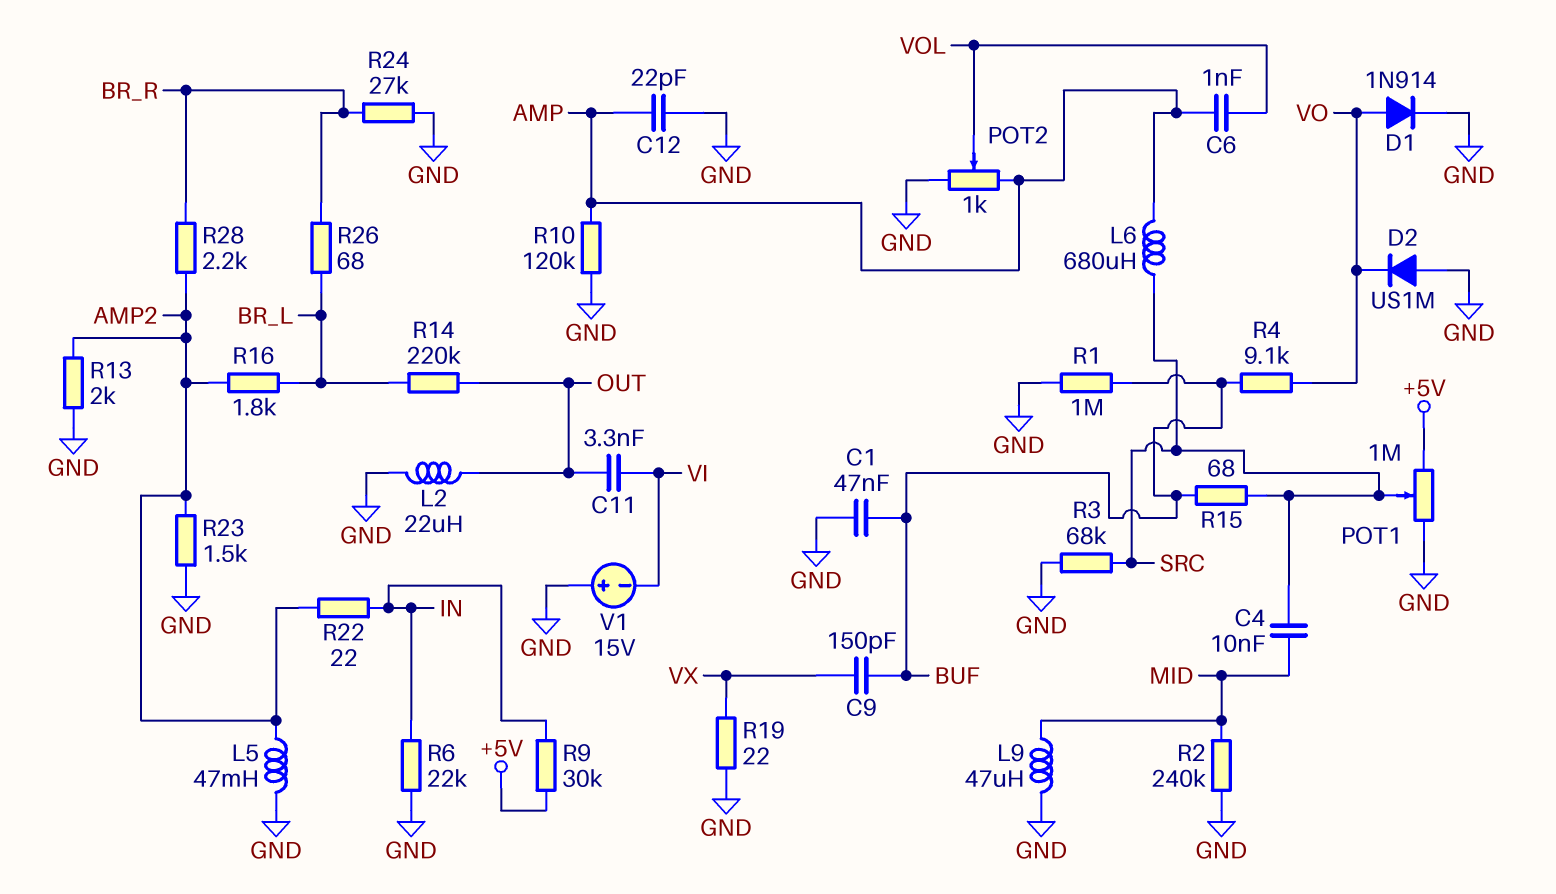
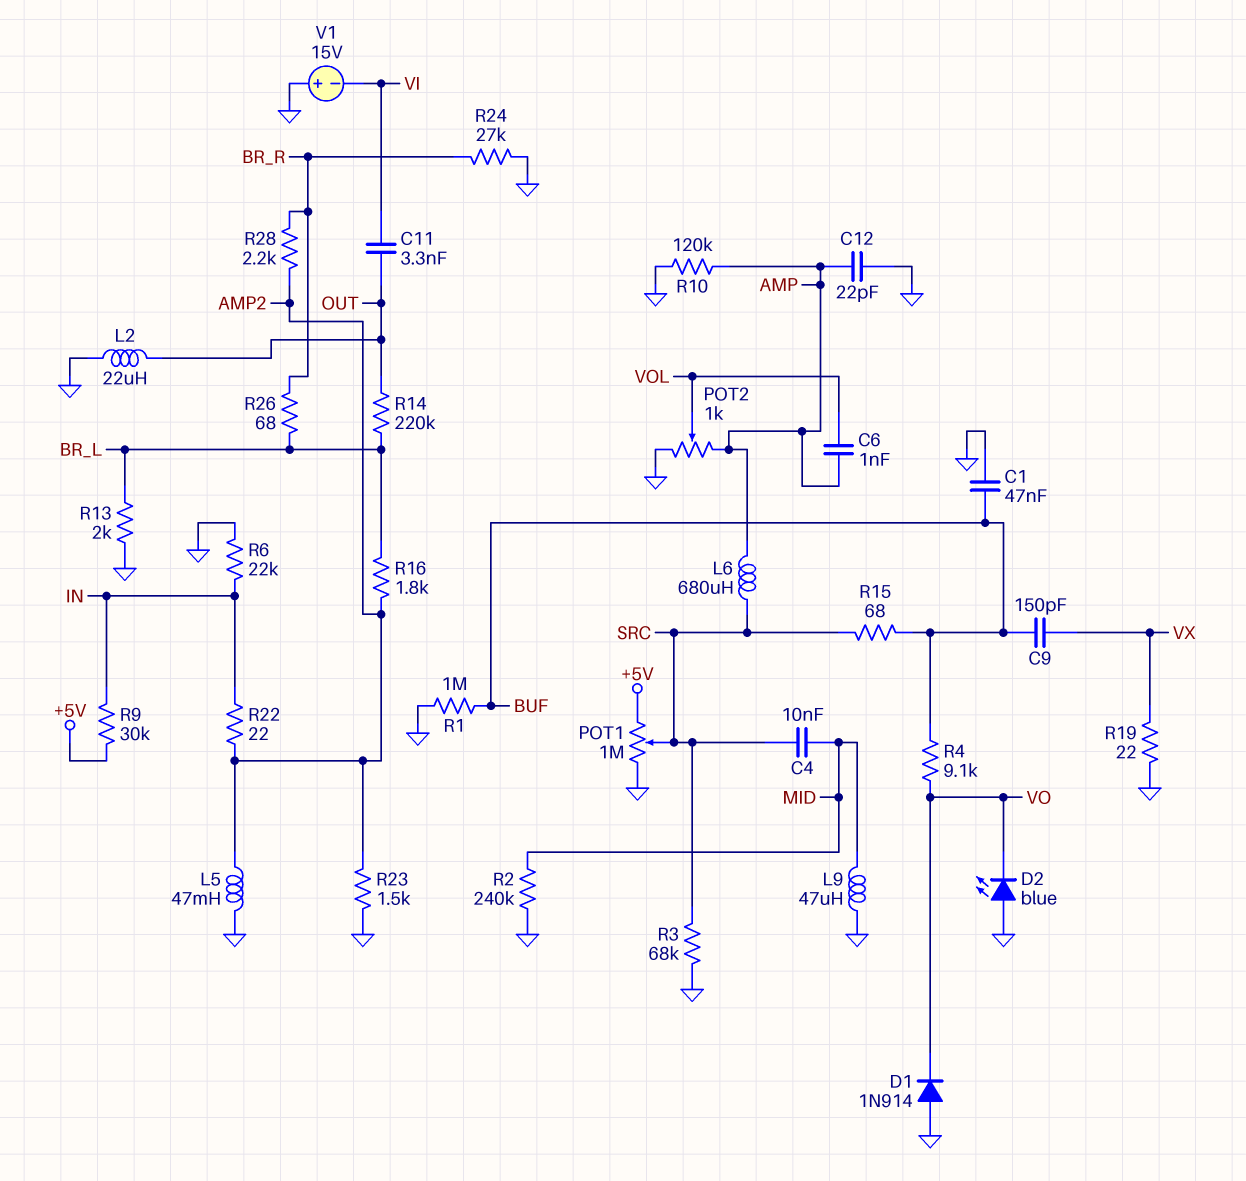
D1: diode 1N914 (A VO, K GND) -> diode 1N914 (A GND, K VO)
D2: diode US1M (A GND, K VO) -> LED blue (A GND, K VO)
R13: 2k (AMP2, GND) -> 2k (BR_L, GND)

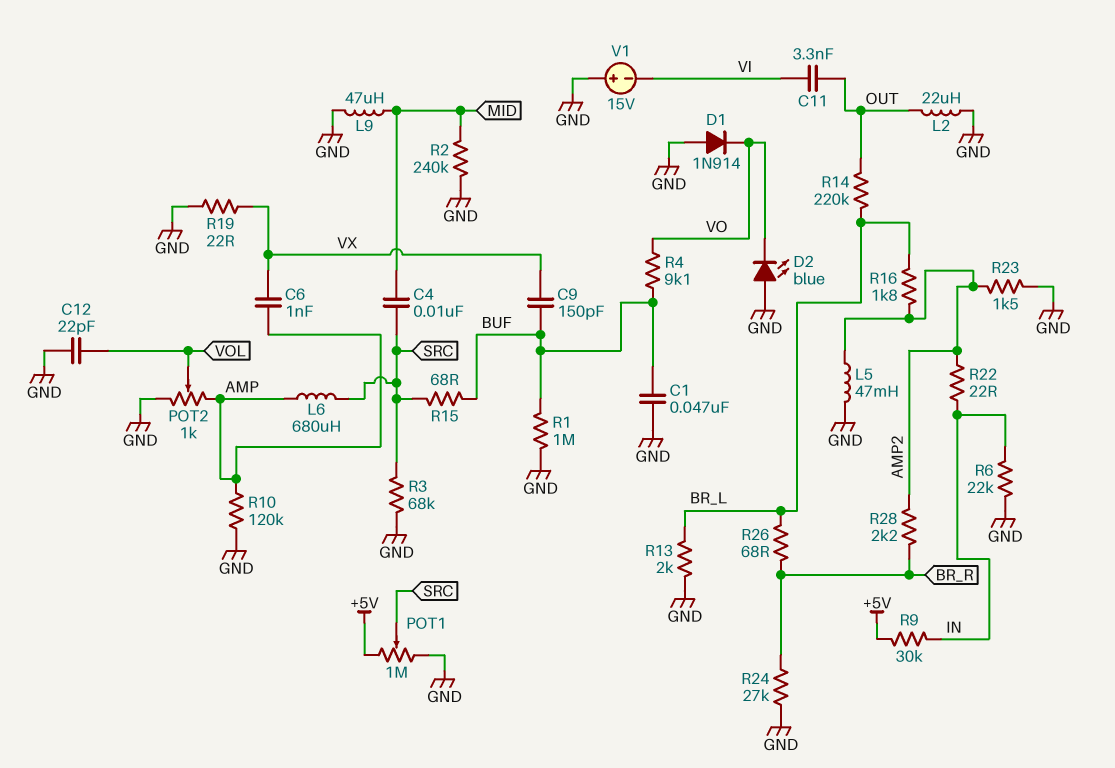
C6: 1nF (AMP, VOL) -> 1nF (AMP, VX)
C12: 22pF (AMP, GND) -> 22pF (GND, VOL)

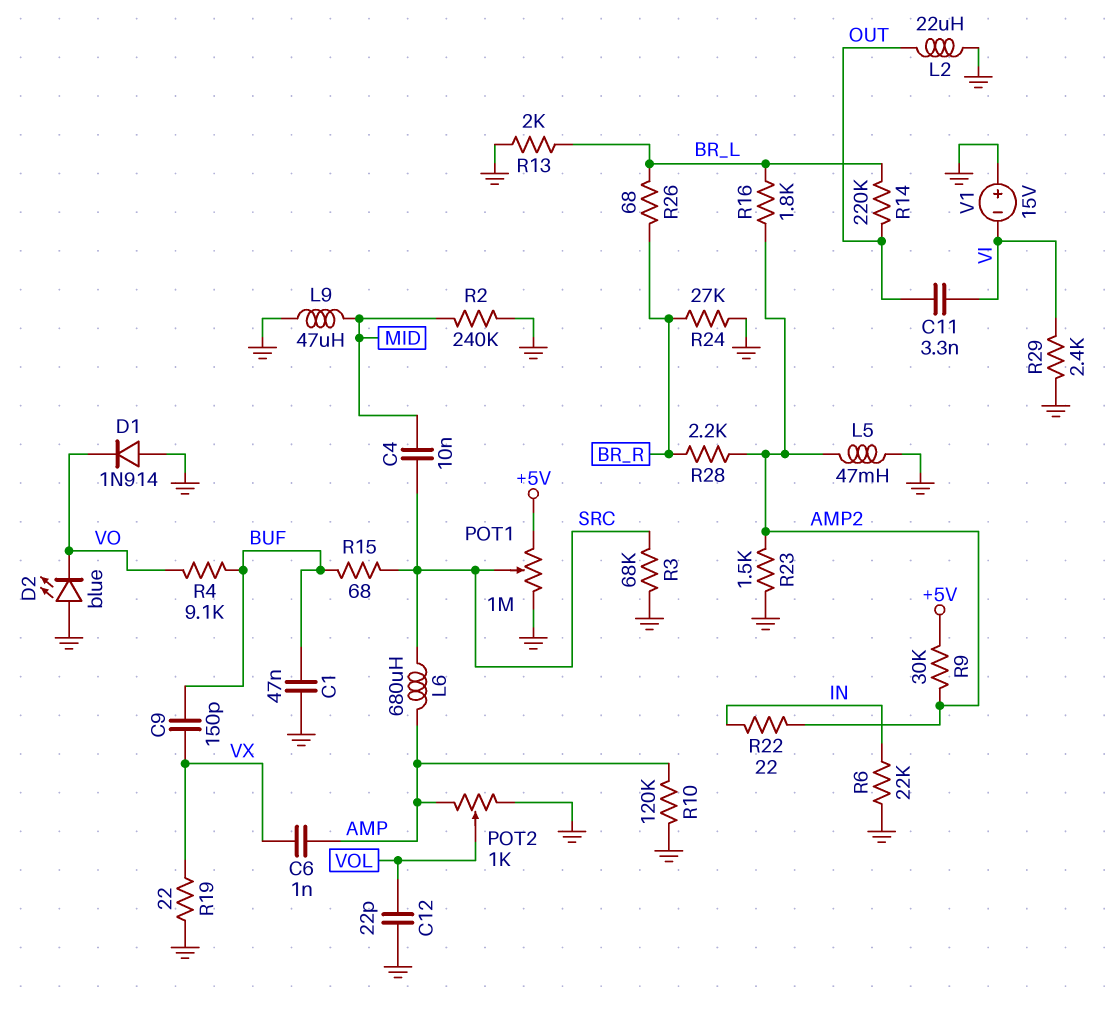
R1: 1M (BUF, GND) -> none
R9: 30k (+5V, IN) -> 30k (+5V, AMP2)
R29: none -> 2.4k (GND, VI)

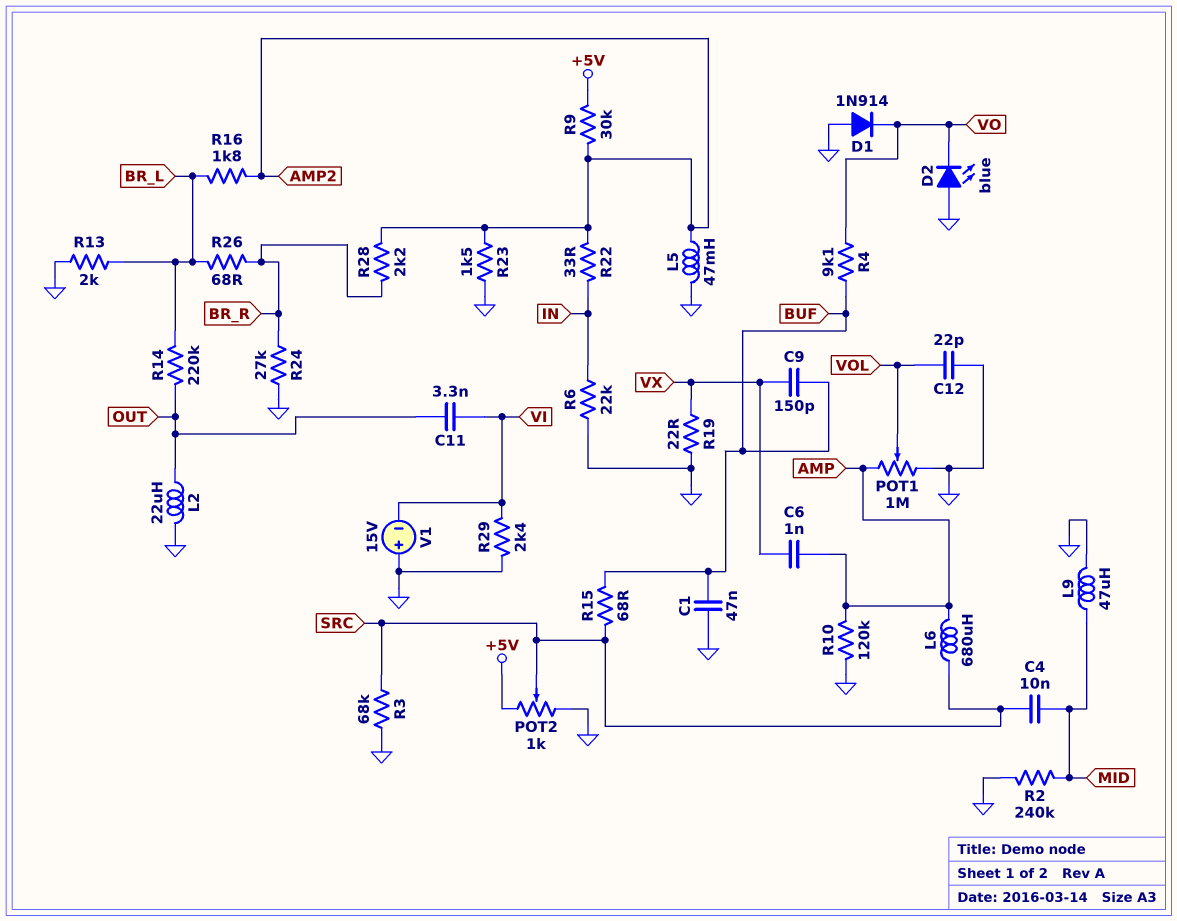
POT1: 1M (+5V, GND, wiper SRC) -> 1M (AMP, GND, wiper VOL)
POT2: 1k (AMP, GND, wiper VOL) -> 1k (+5V, GND, wiper SRC)
R22: 22 (AMP2, IN) -> 33 (AMP2, IN)

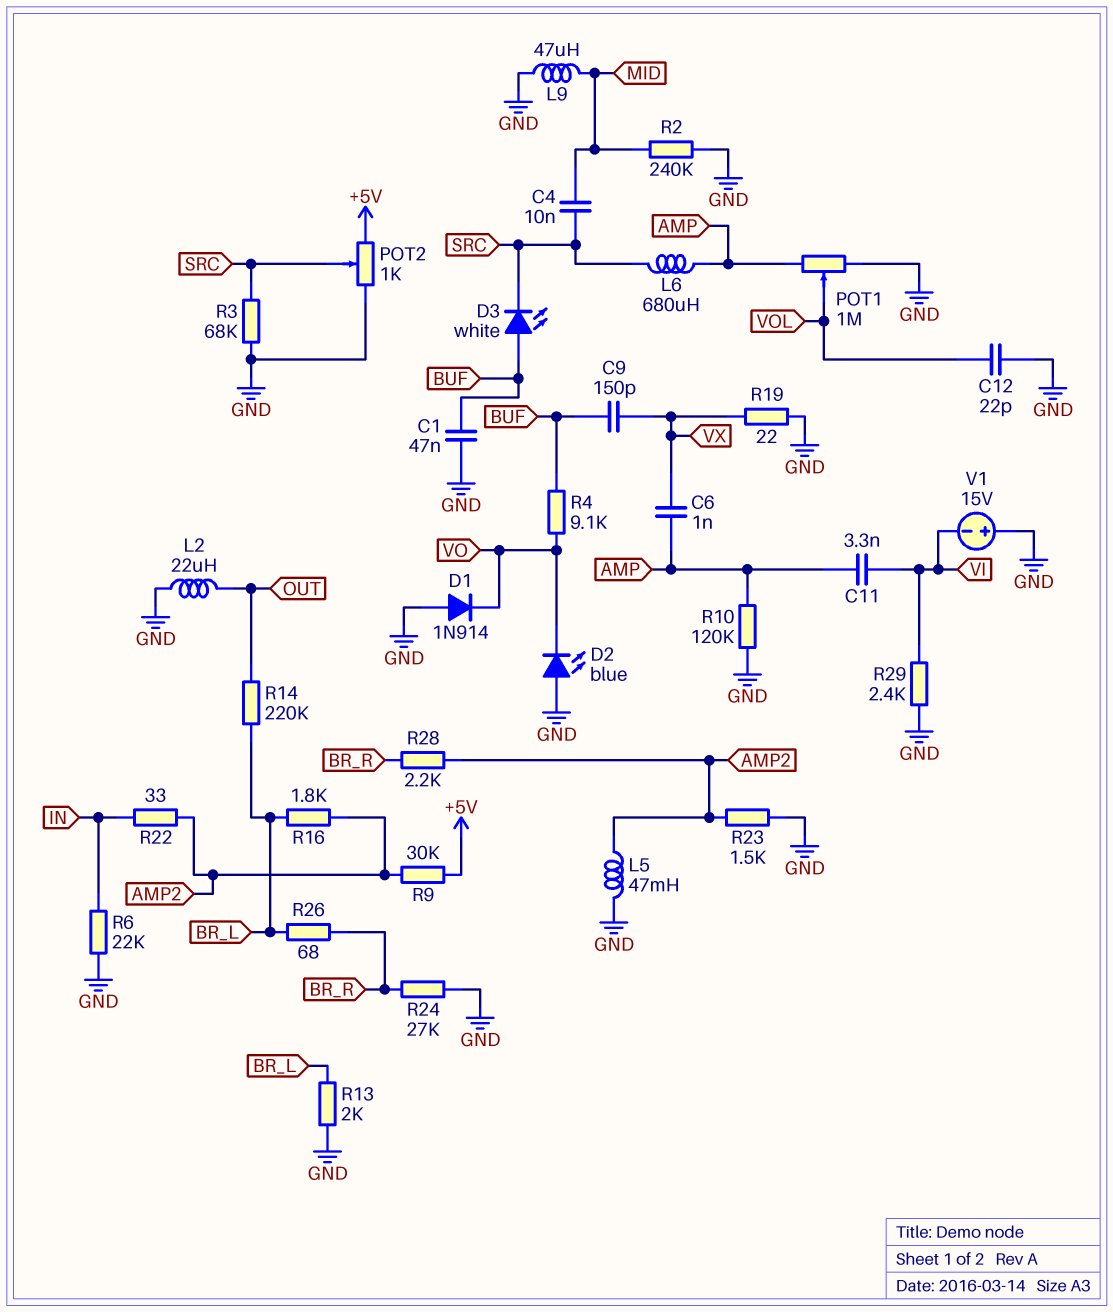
C11: 3.3nF (OUT, VI) -> 3.3nF (AMP, VI)
D3: none -> LED white (A BUF, K SRC)
R15: 68 (BUF, SRC) -> none

